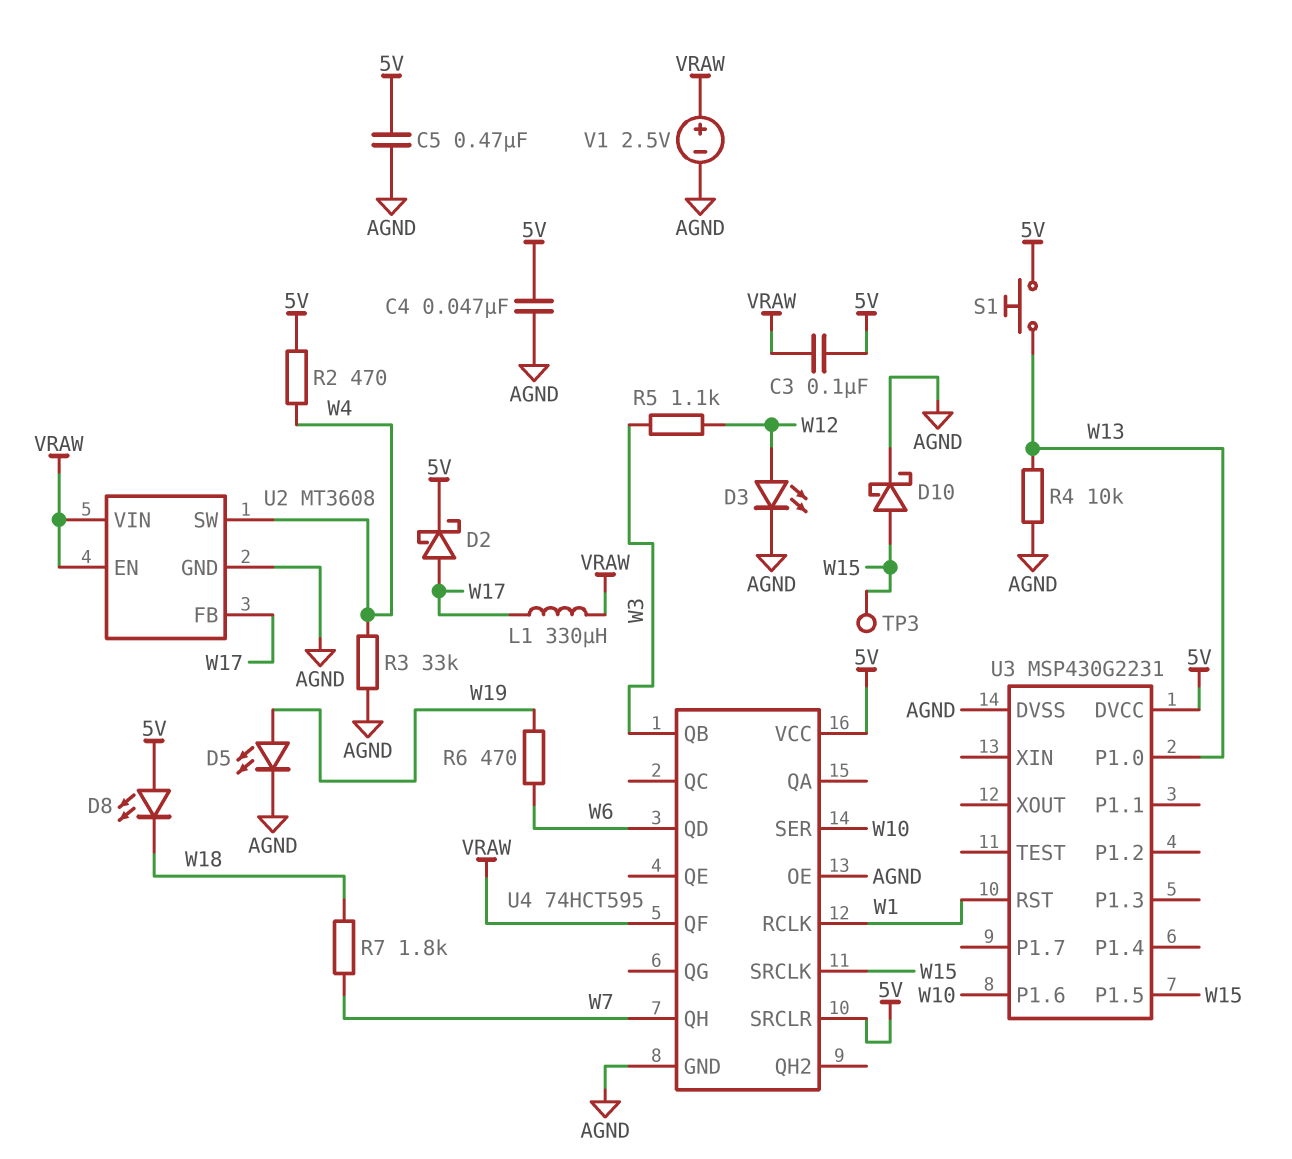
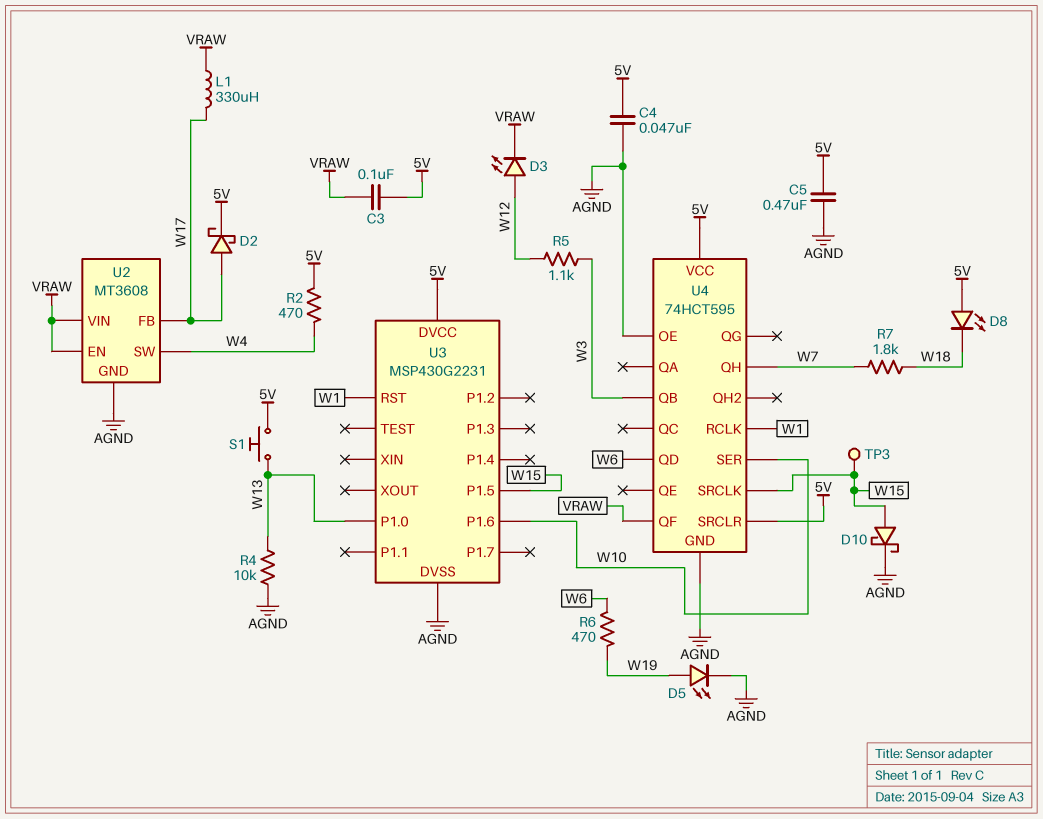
D3: LED (A W12, K AGND) -> LED (A W12, K VRAW)
R3: 33k (AGND, W4) -> none
V1: 2.5V (plus VRAW, minus AGND) -> none

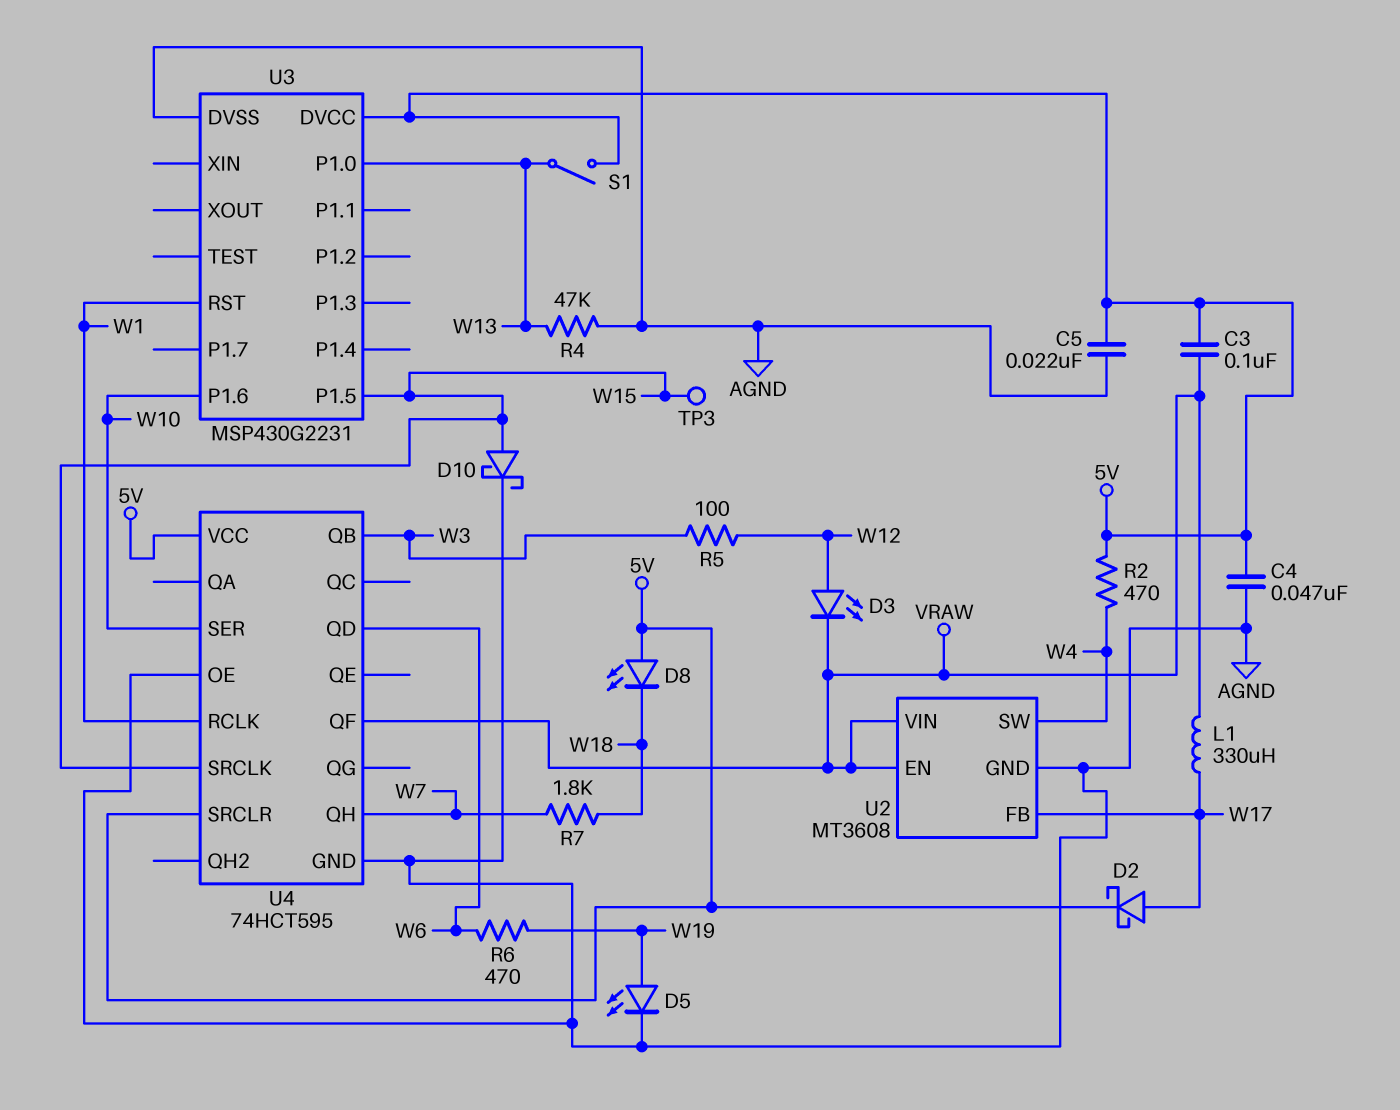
C5: 470nF (5V, AGND) -> 22nF (5V, AGND)
R4: 10k (AGND, W13) -> 47k (AGND, W13)
R5: 1.1k (W3, W12) -> 100 (W3, W12)
S1: button (5V, W13) -> switch (5V, W13)

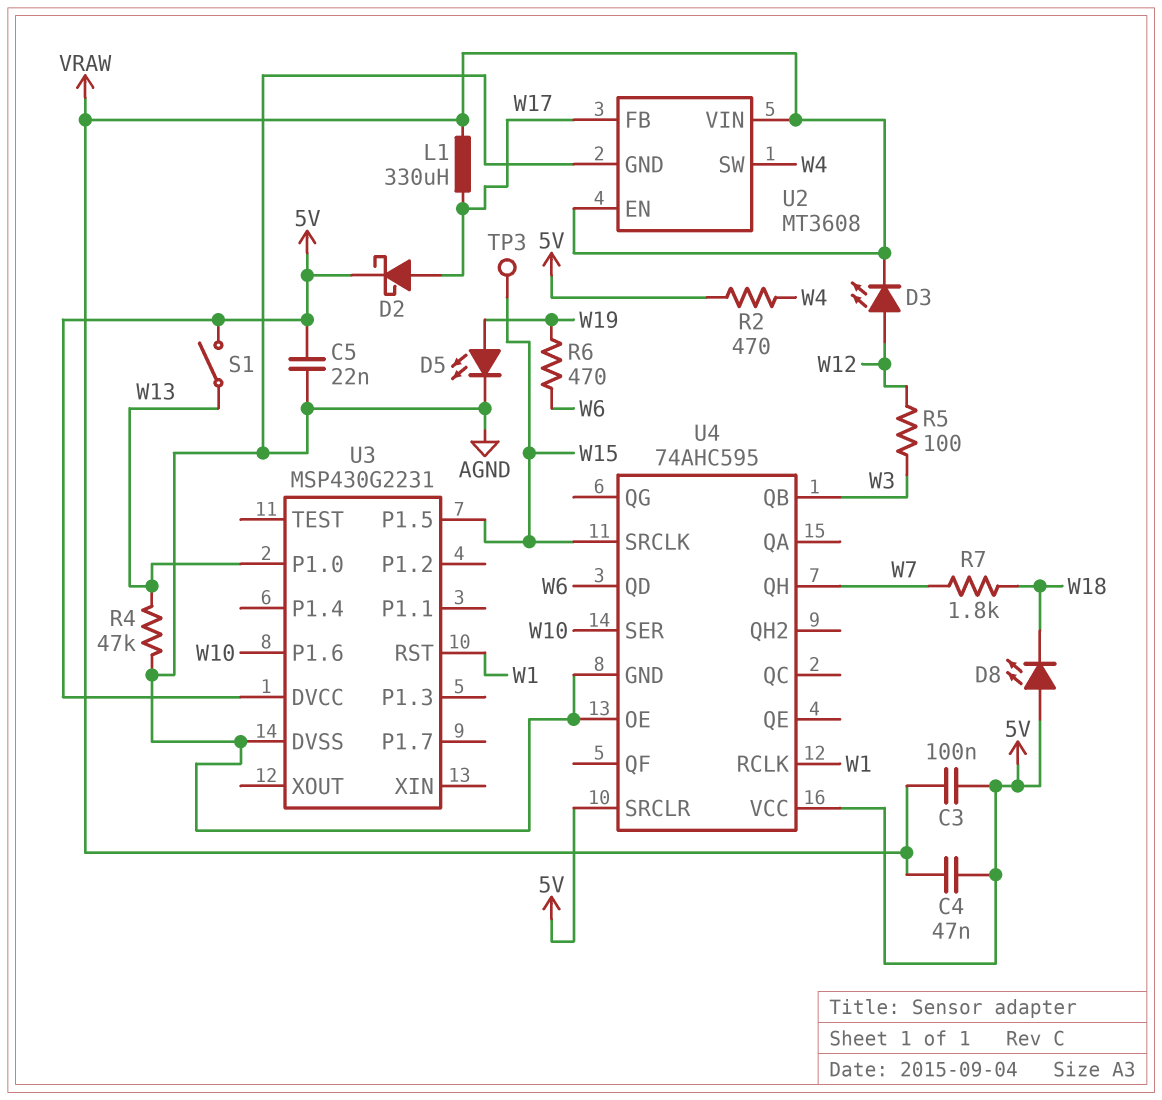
C4: 47nF (5V, AGND) -> 47nF (5V, VRAW)
D10: schottky (A W15, K AGND) -> none
U4: 74HCT595 -> 74AHC595
U4 pin QF: VRAW -> none

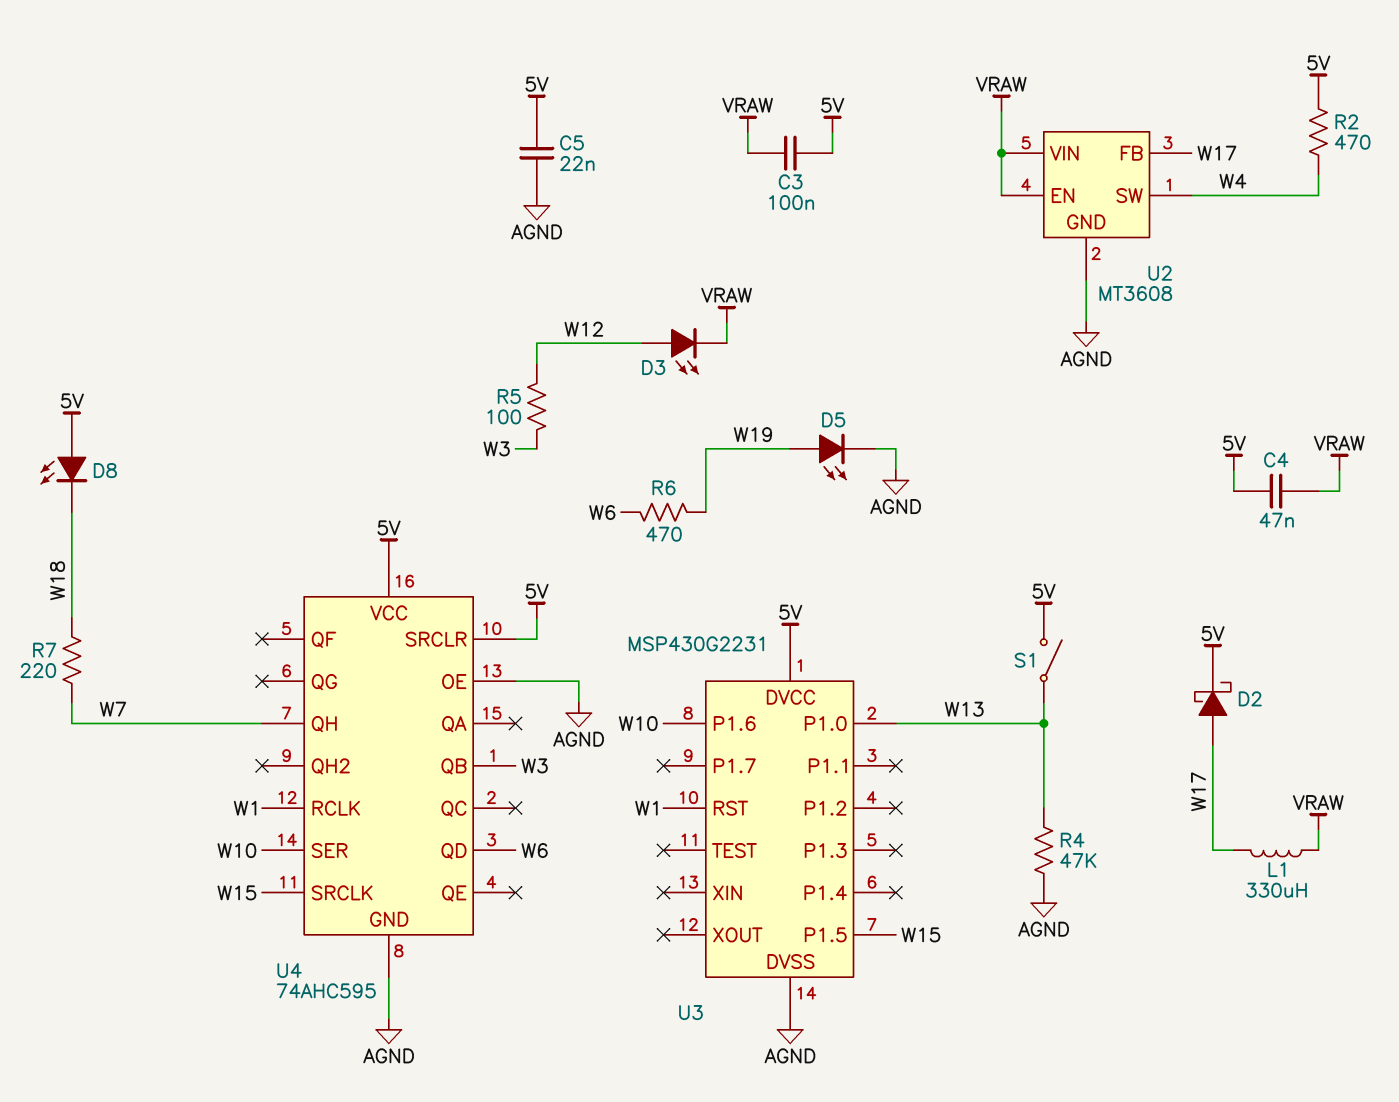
R7: 1.8k (W7, W18) -> 220 (W7, W18)
TP3: test point (W15) -> none

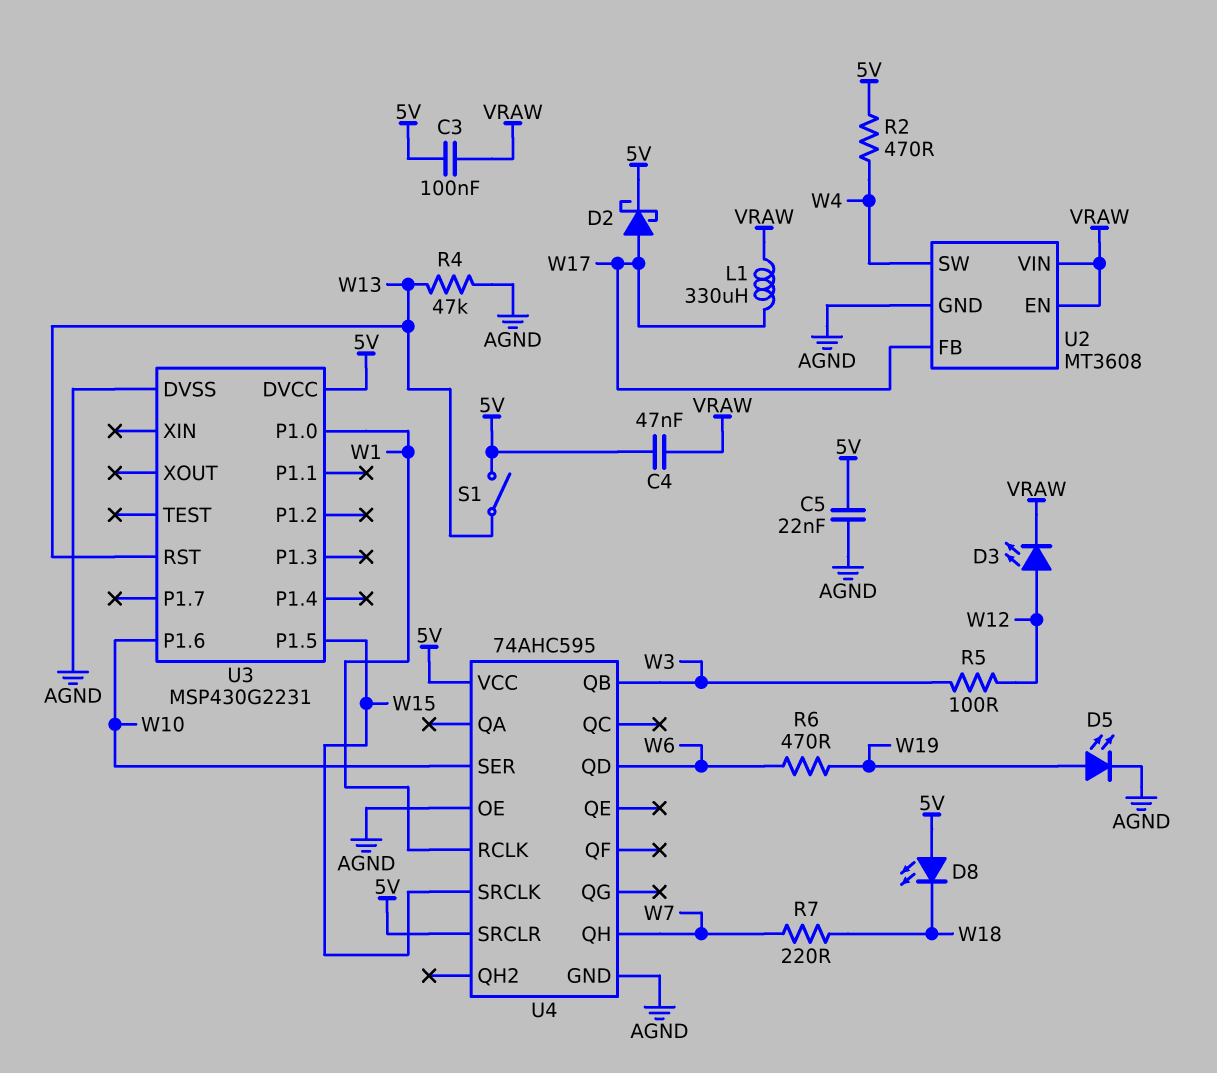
U3 pin P1.0: W13 -> W1
U3 pin RST: W1 -> W13

